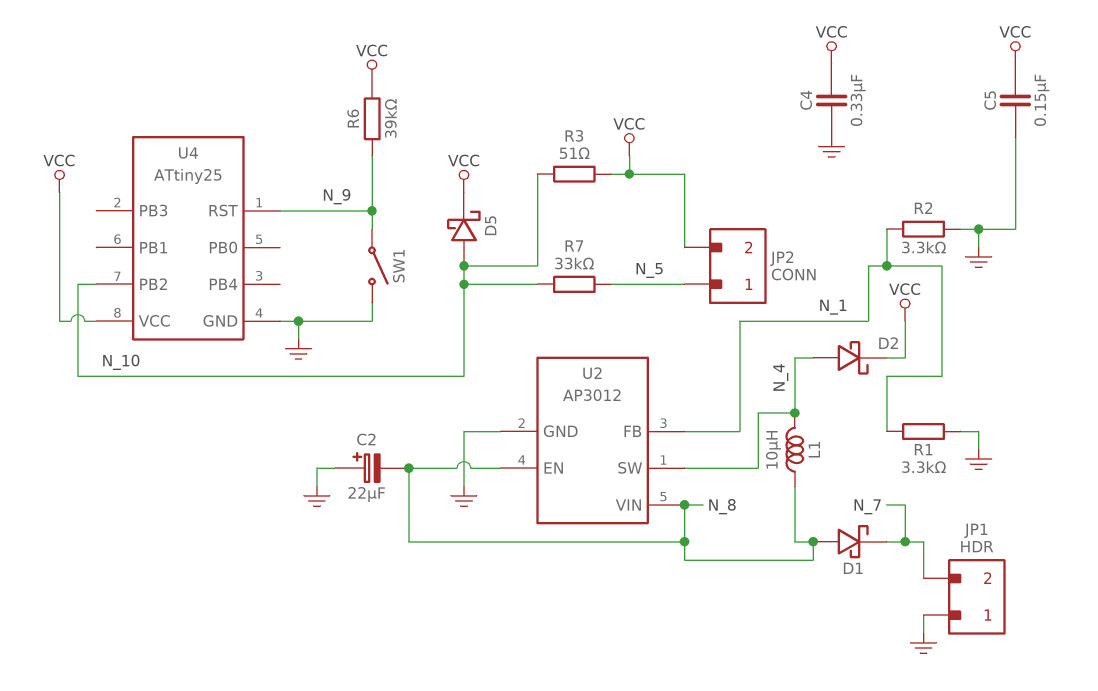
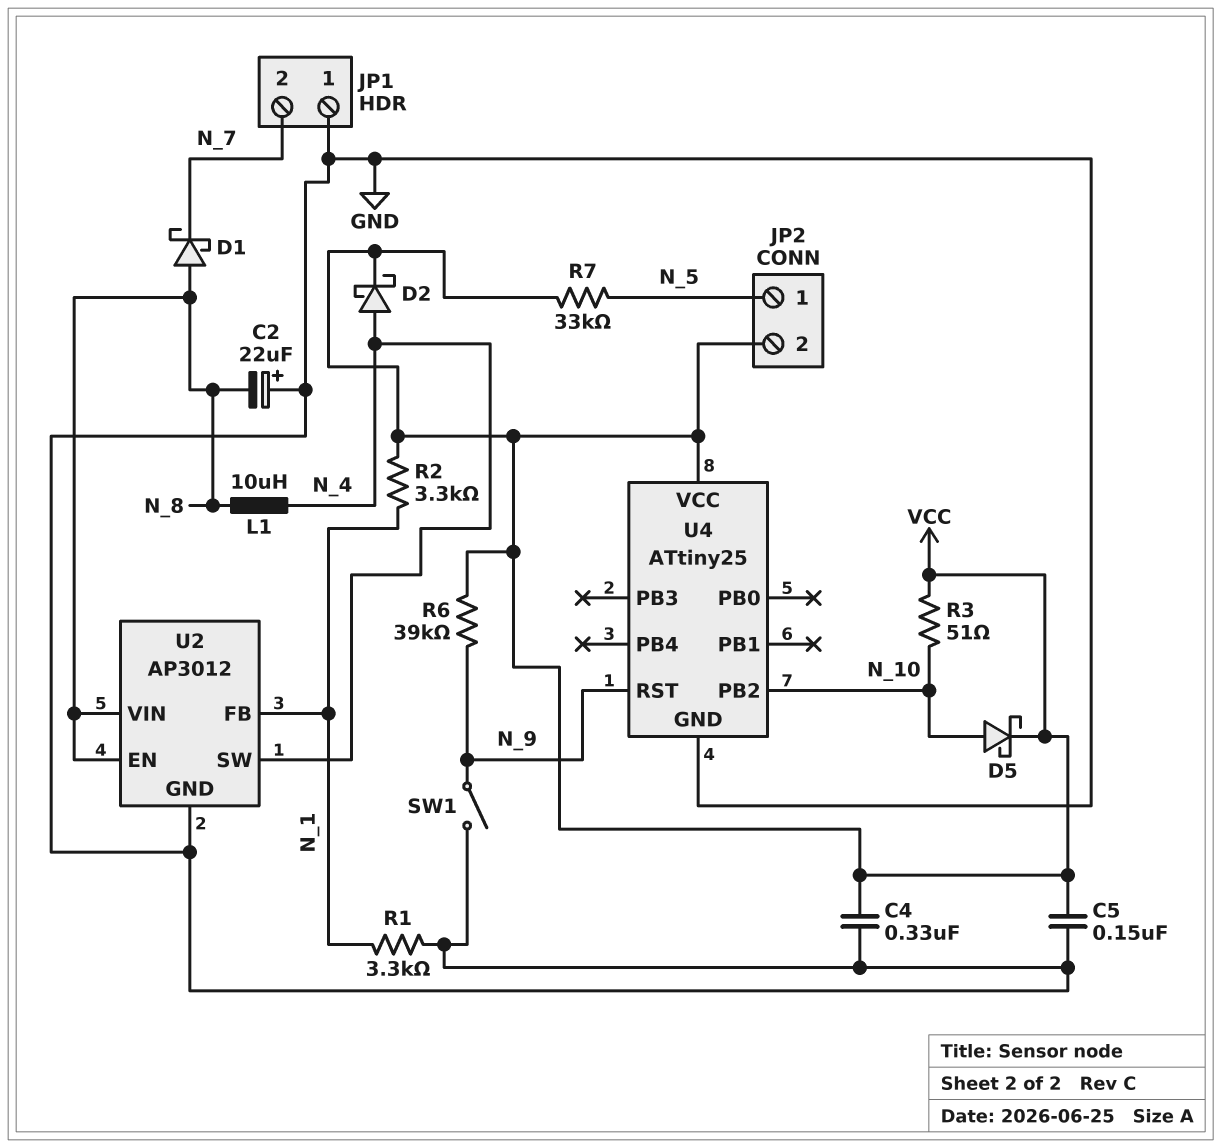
R2: 3.3k (GND, N_1) -> 3.3k (N_1, VCC)
R7: 33k (N_5, N_10) -> 33k (N_5, VCC)

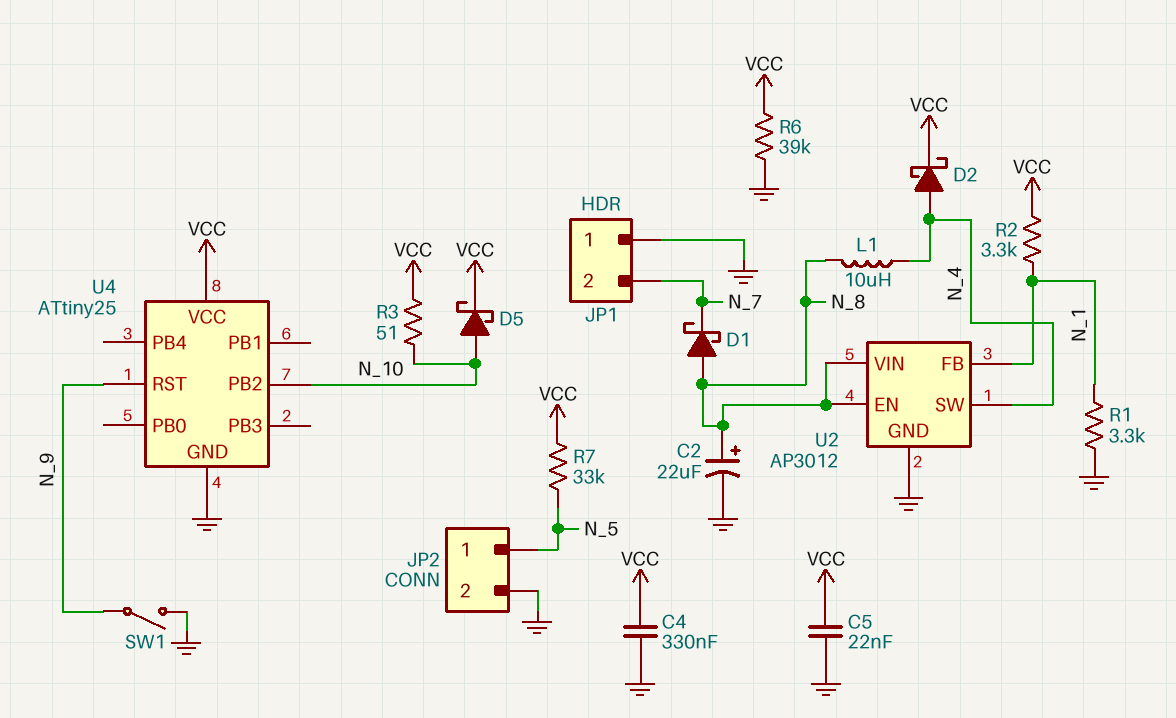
C2: 22uF (plus GND, minus N_8) -> 22uF (plus N_8, minus GND)
C5: 150nF (GND, VCC) -> 22nF (GND, VCC)
JP2 pin 2: VCC -> GND
R6: 39k (N_9, VCC) -> 39k (GND, VCC)

